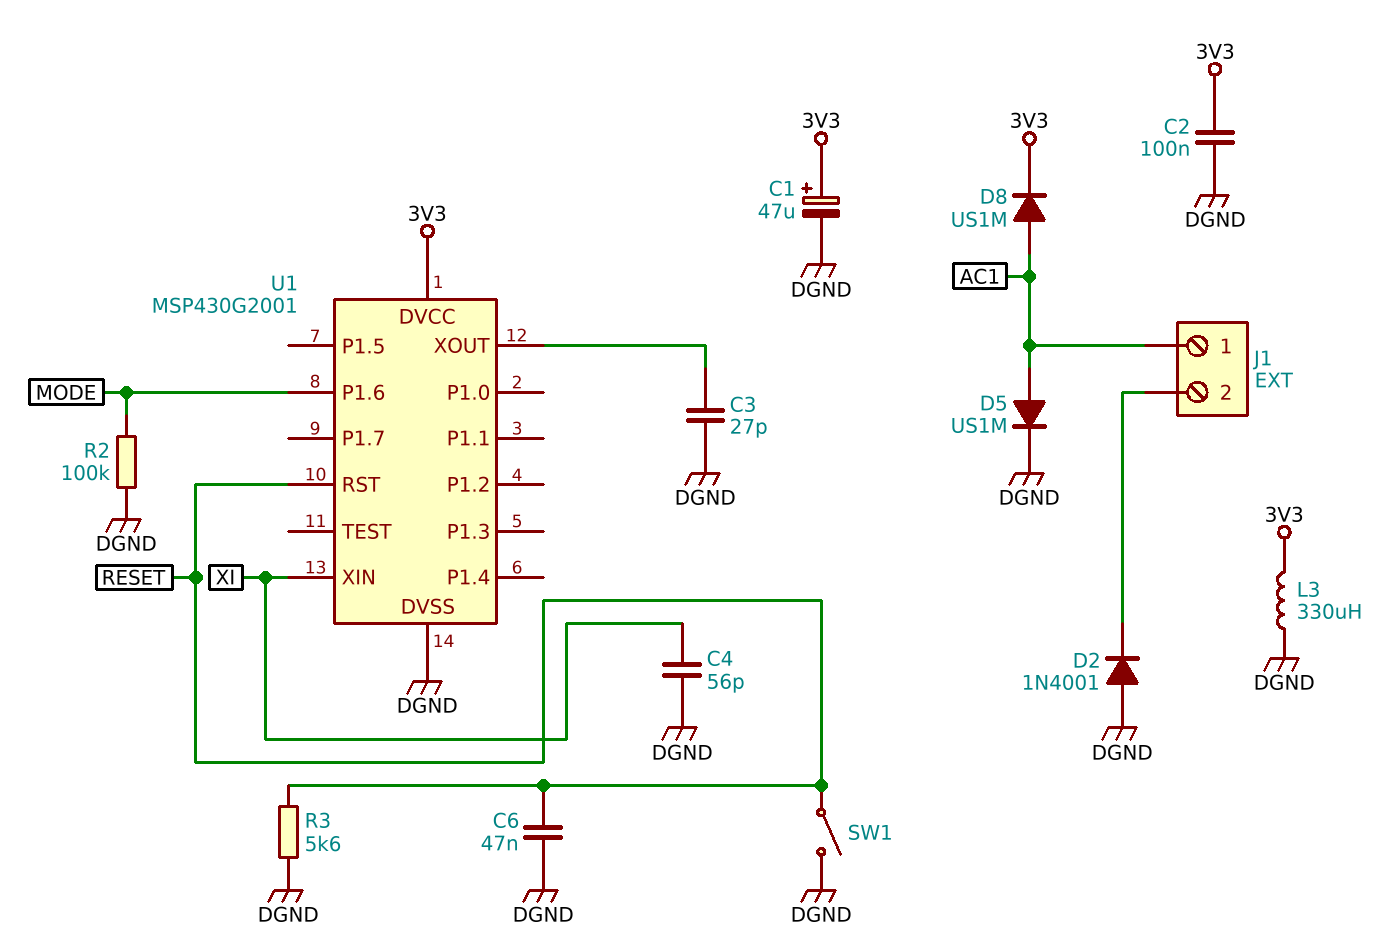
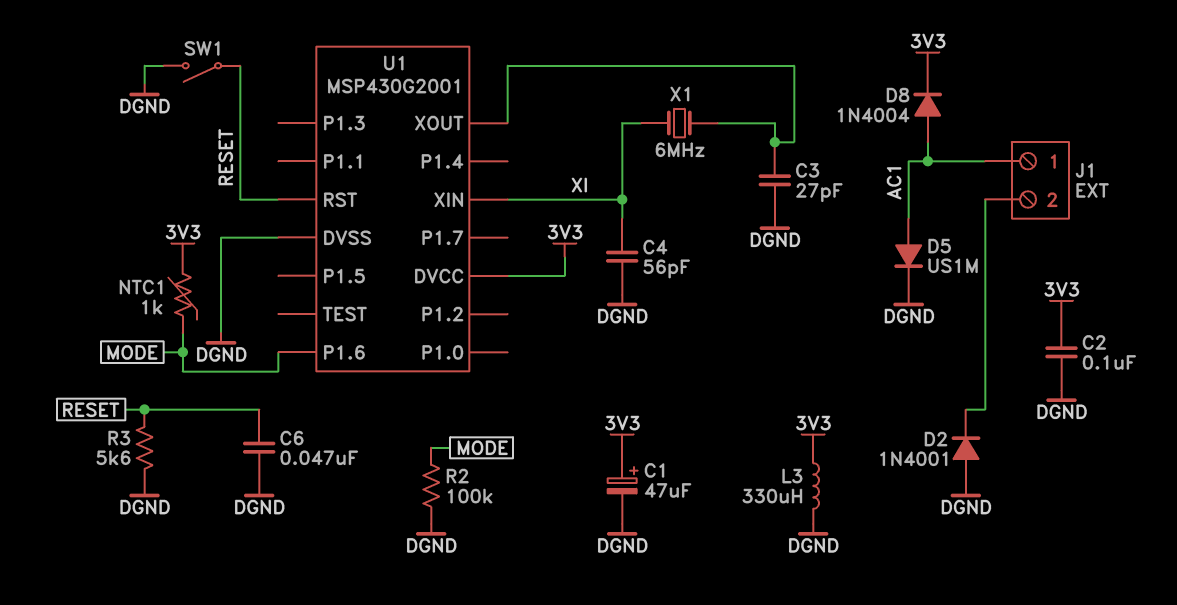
D8: diode US1M (A AC1, K 3V3) -> diode 1N4004 (A AC1, K 3V3)
NTC1: none -> 1k (3V3, MODE)
X1: none -> 6MHz (U1/XOUT, XI)

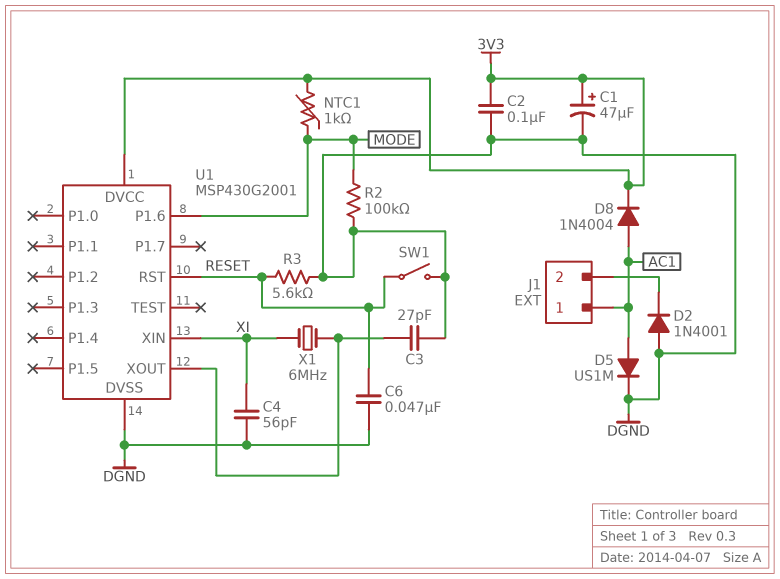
L3: 330uH (3V3, DGND) -> none

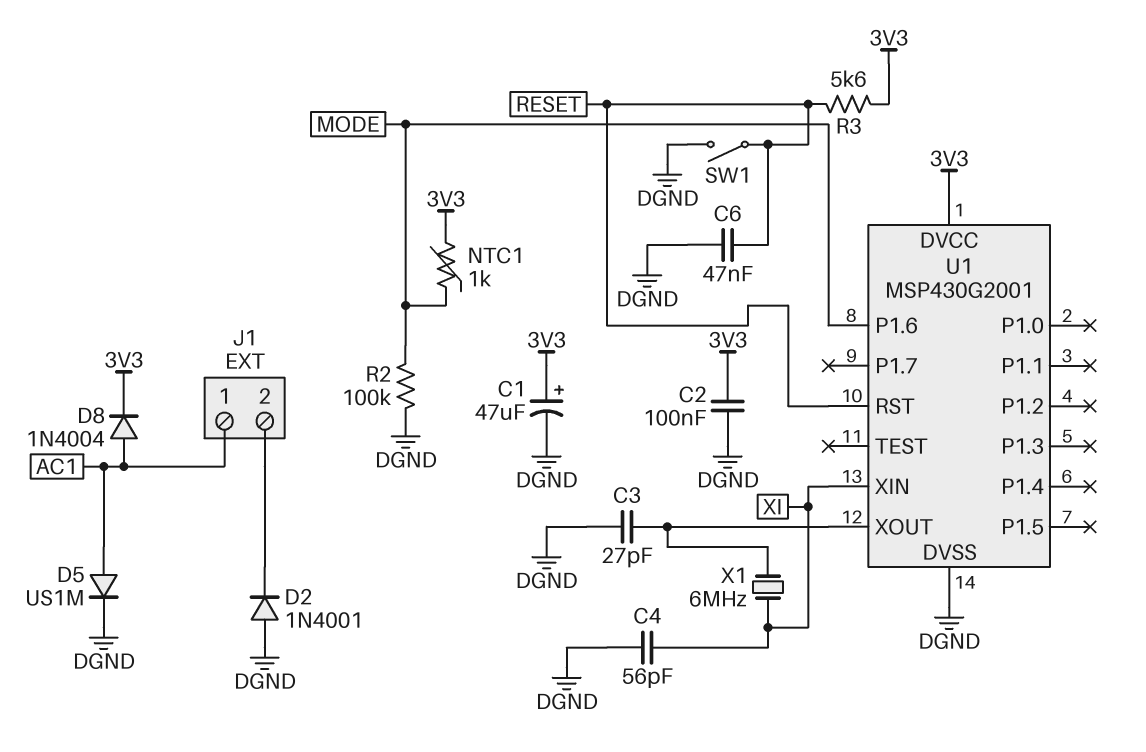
R3: 5.6k (DGND, RESET) -> 5.6k (3V3, RESET)

